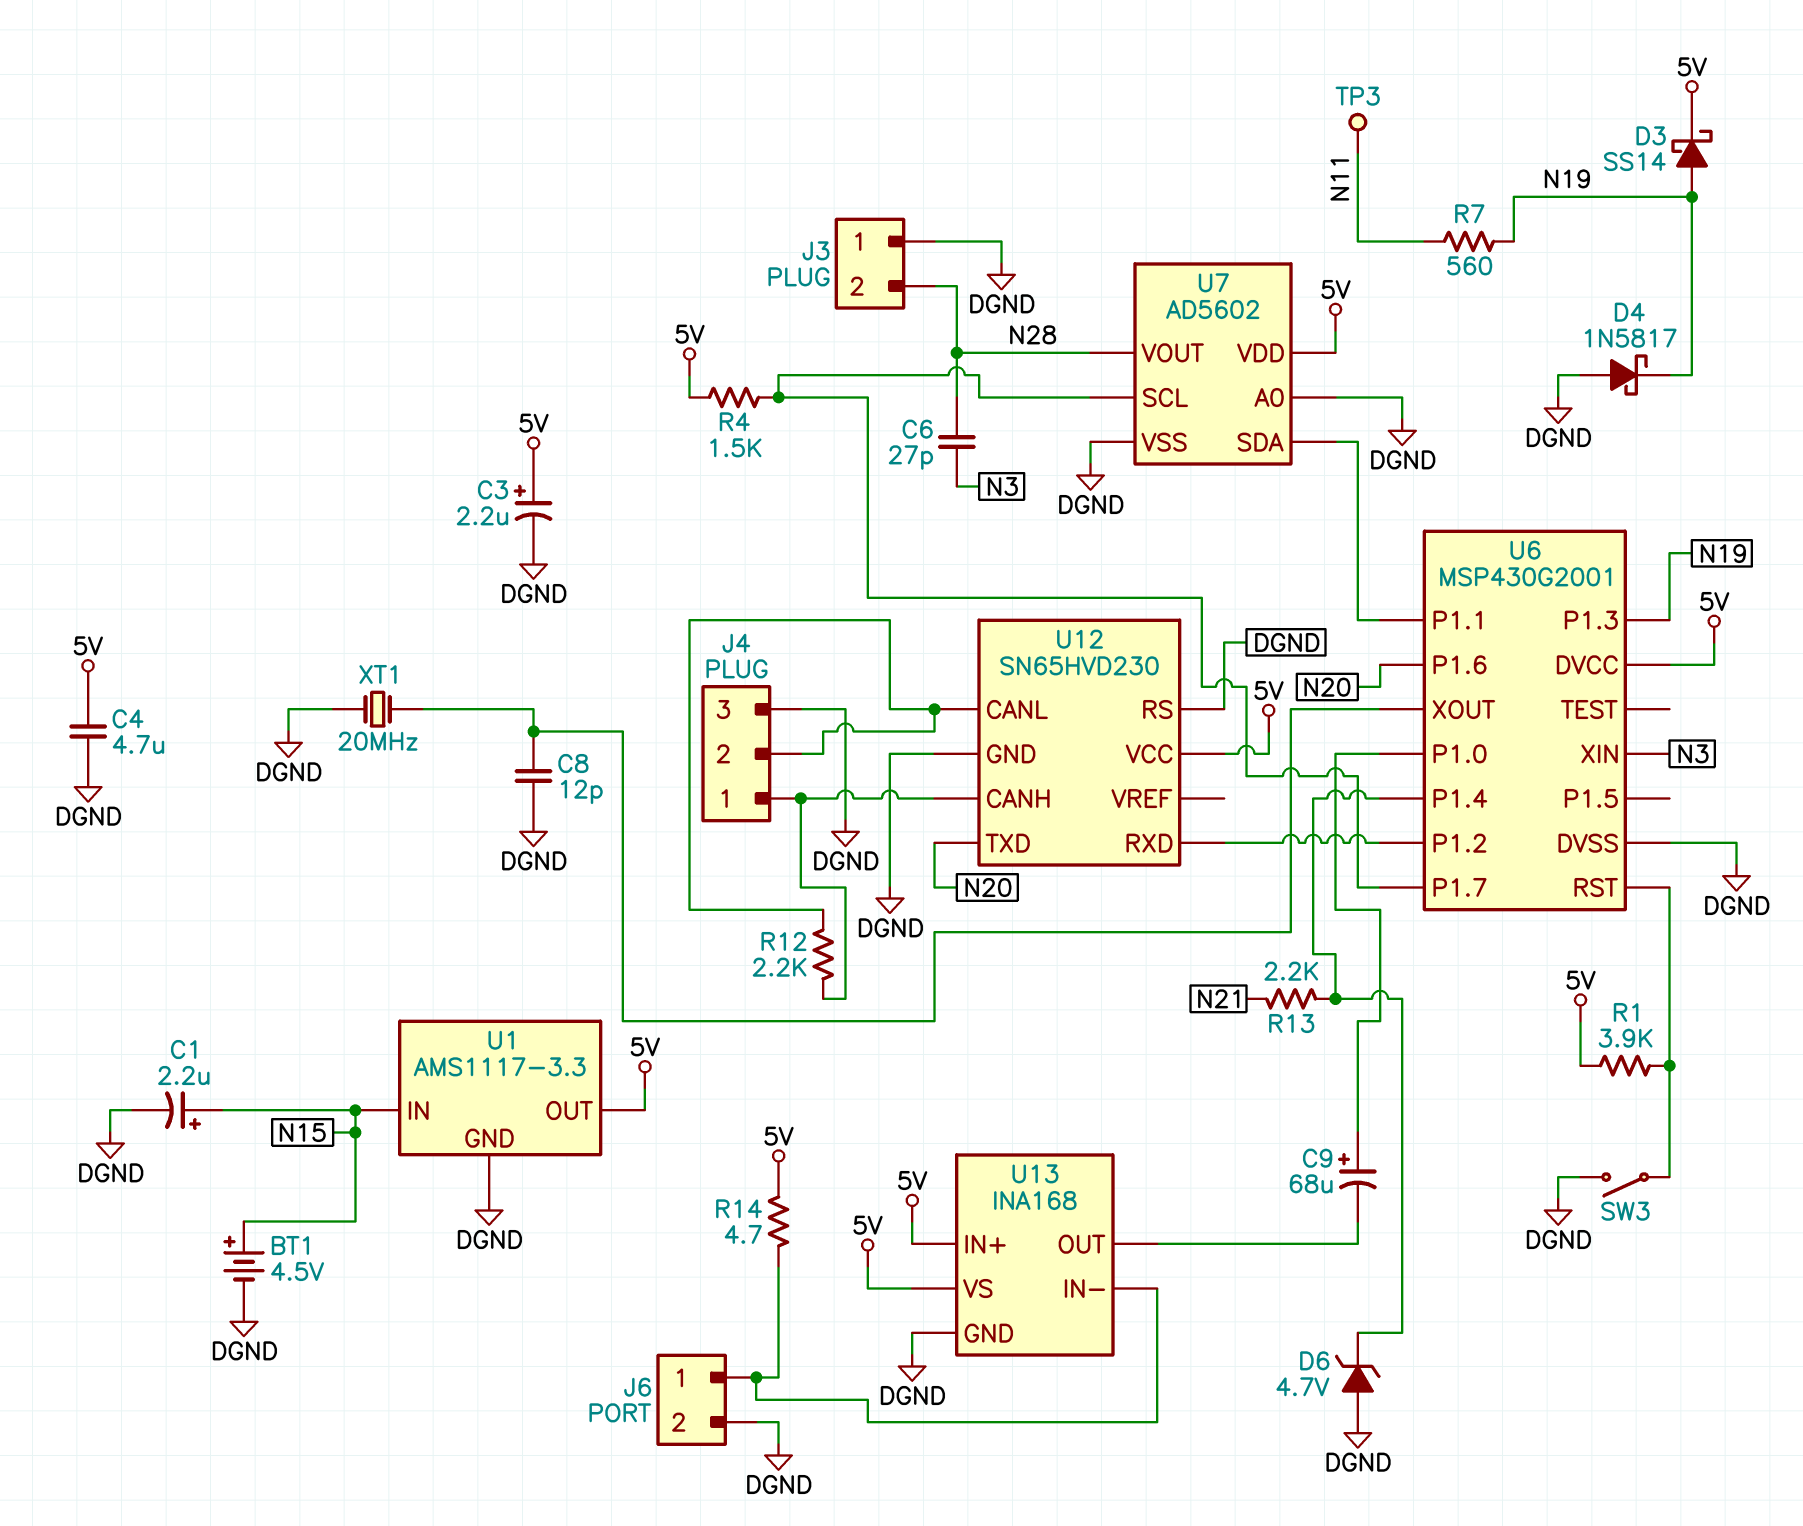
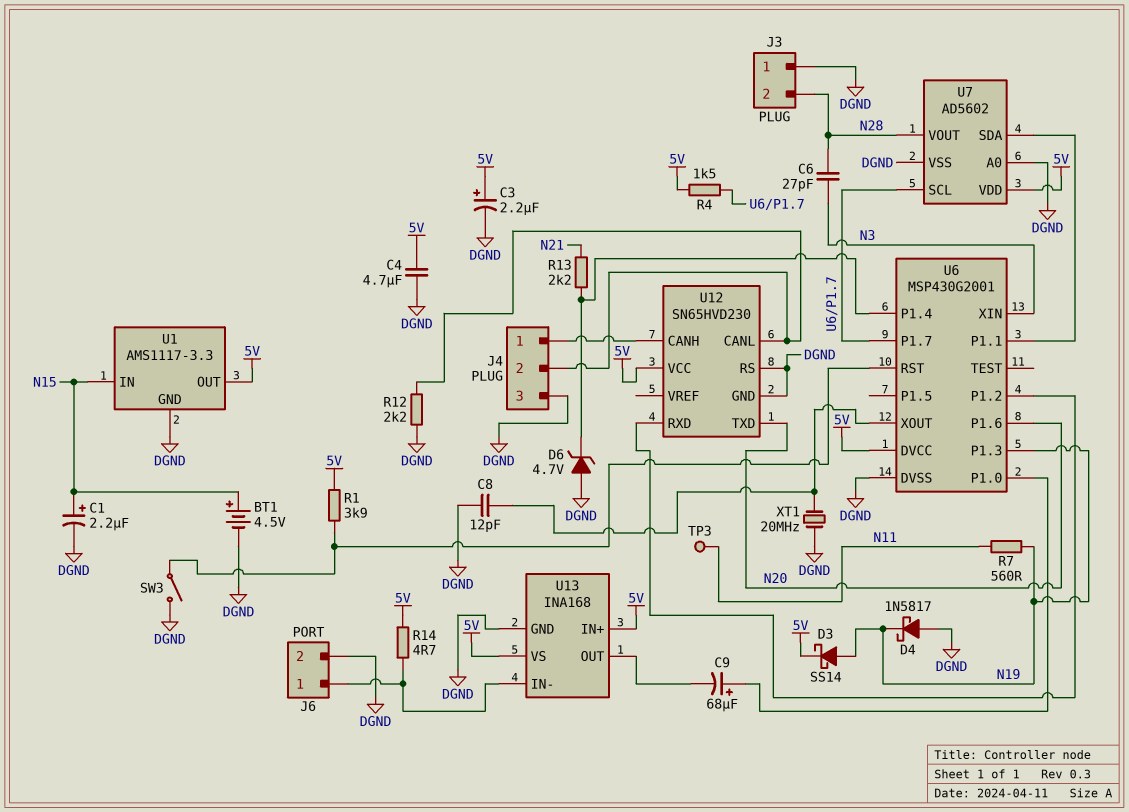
R12: 2.2k (J4/1, J4/2) -> 2.2k (DGND, J4/2)

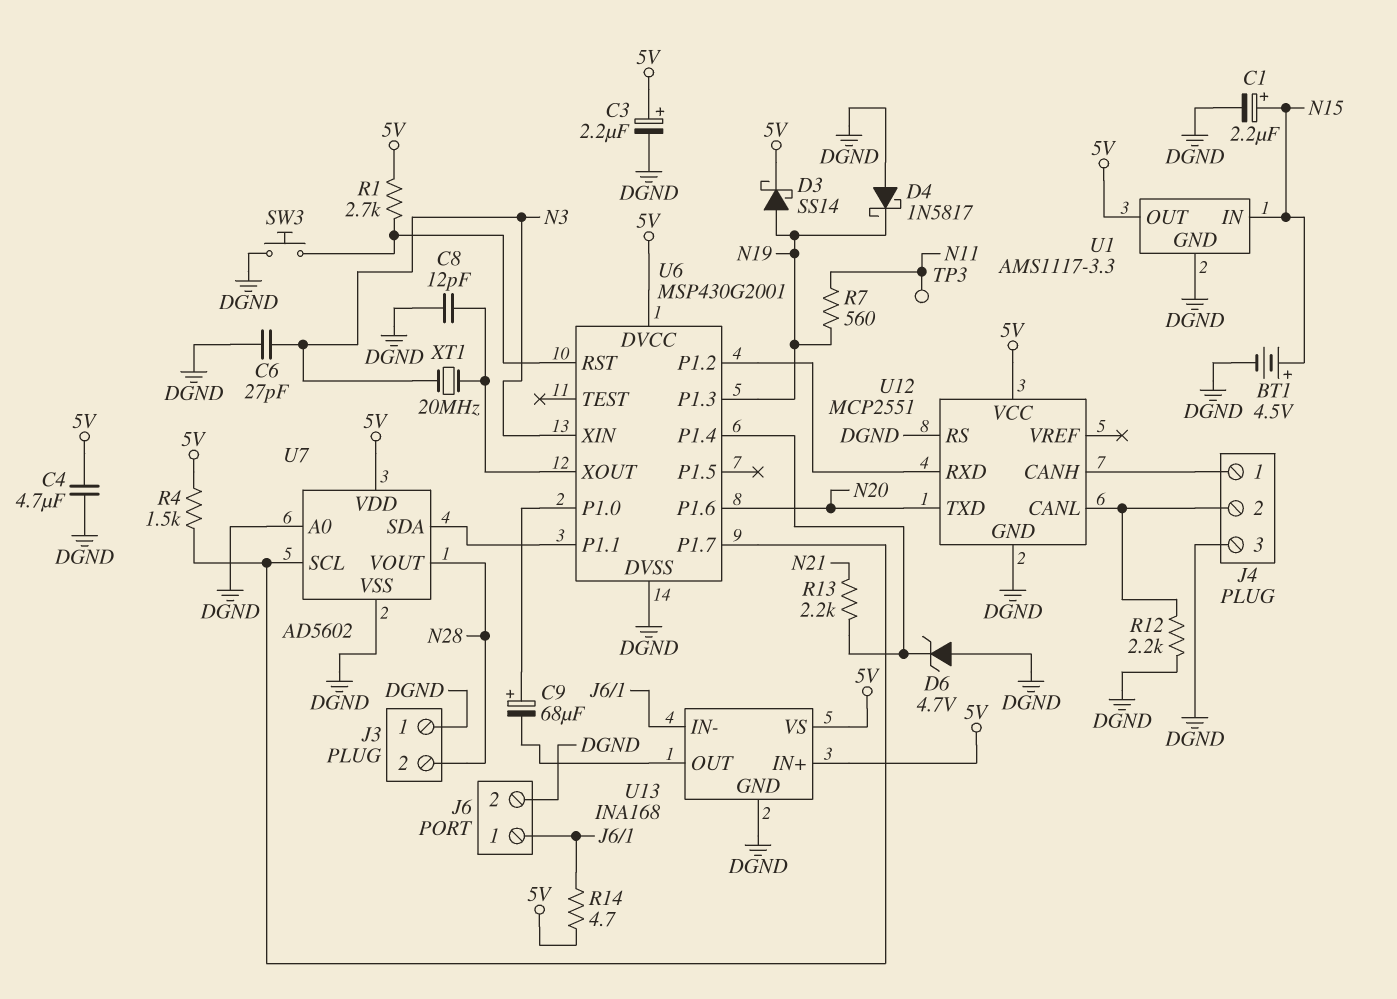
C6: 27pF (N3, N28) -> 27pF (DGND, N3)
R1: 3.9k (5V, U6/RST) -> 2.7k (5V, U6/RST)
SW3: switch (DGND, U6/RST) -> button (DGND, U6/RST)
U12: SN65HVD230 -> MCP2551
XT1: 20MHz (DGND, U6/XOUT) -> 20MHz (N3, U6/XOUT)

